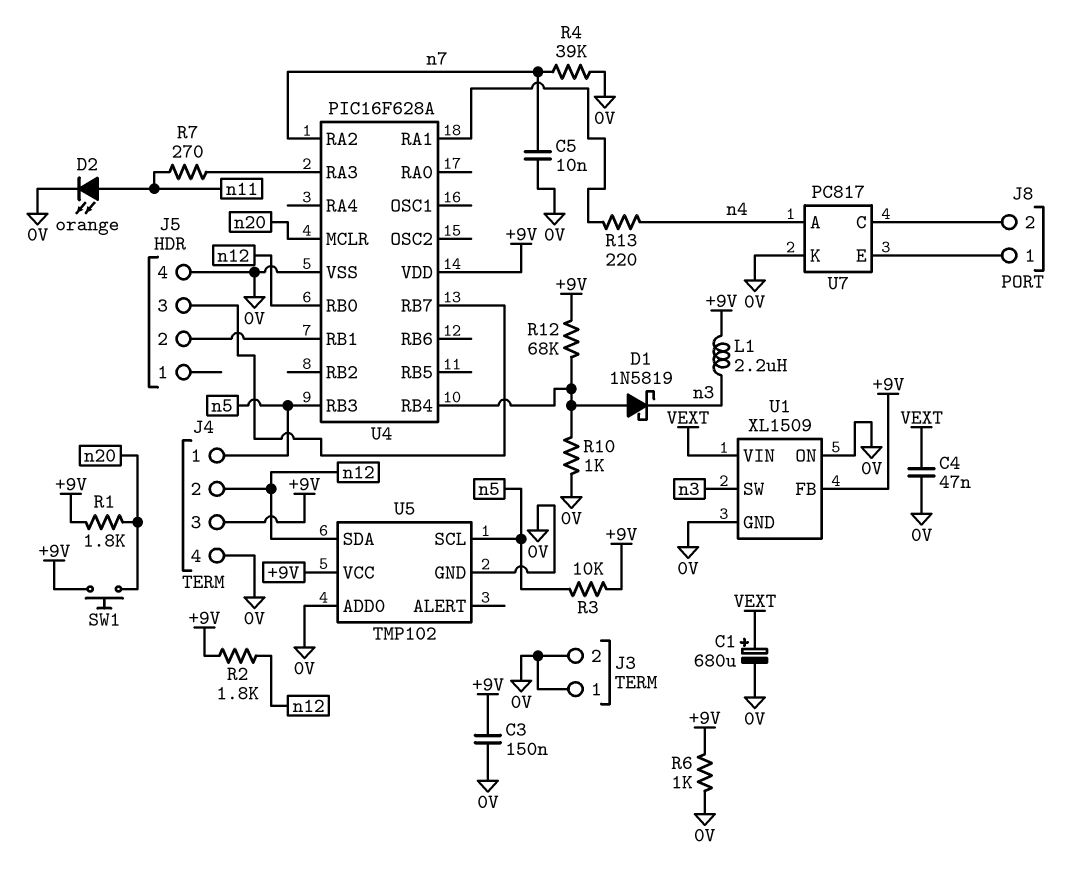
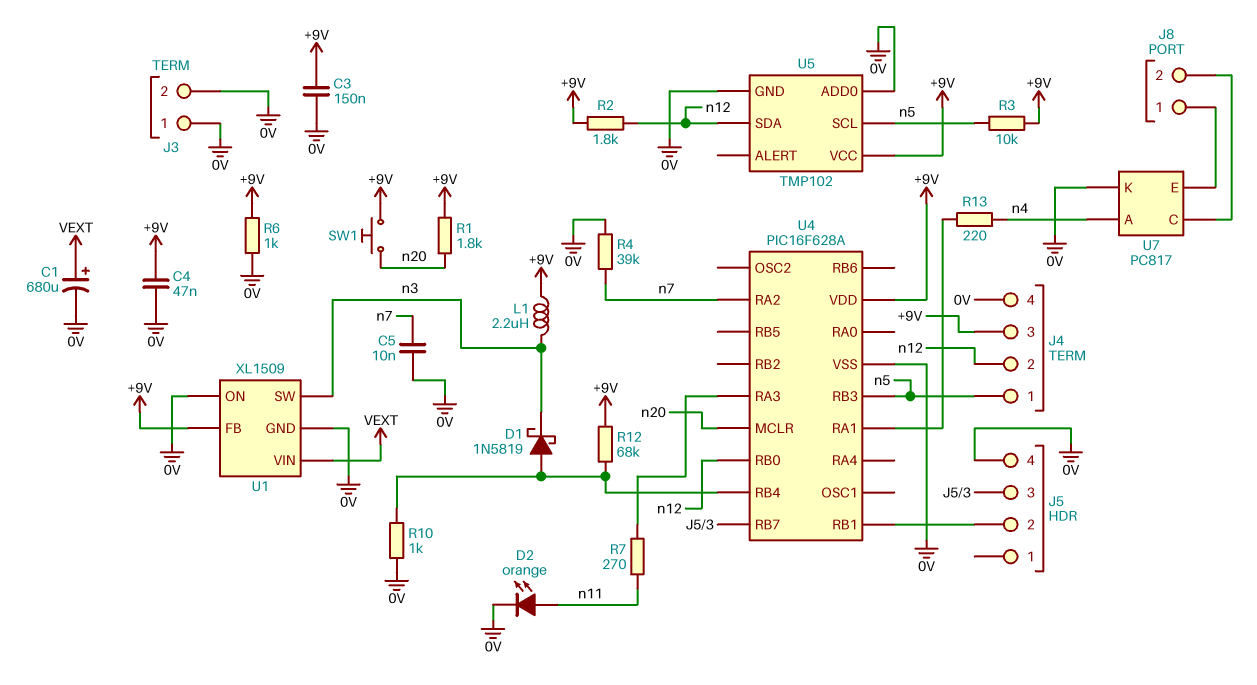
C4: 47nF (0V, VEXT) -> 47nF (+9V, 0V)

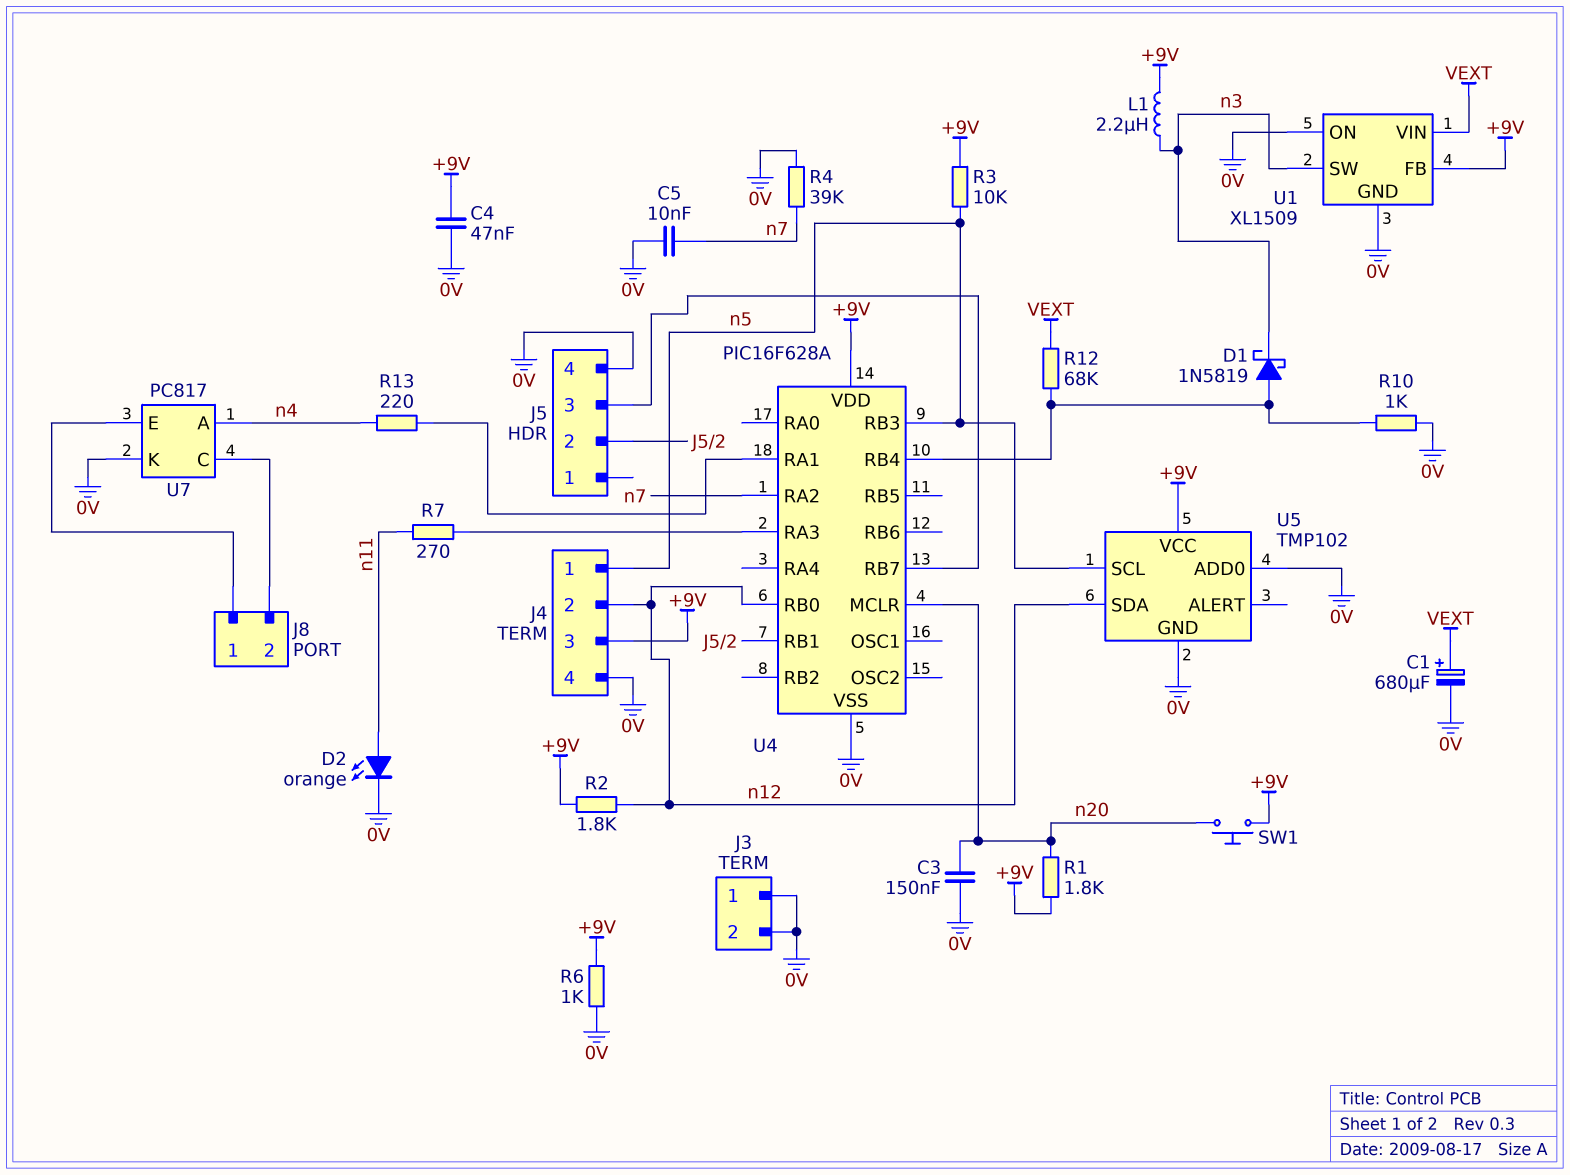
C3: 150nF (+9V, 0V) -> 150nF (0V, n20)
R12: 68k (+9V, U4/RB4) -> 68k (U4/RB4, VEXT)

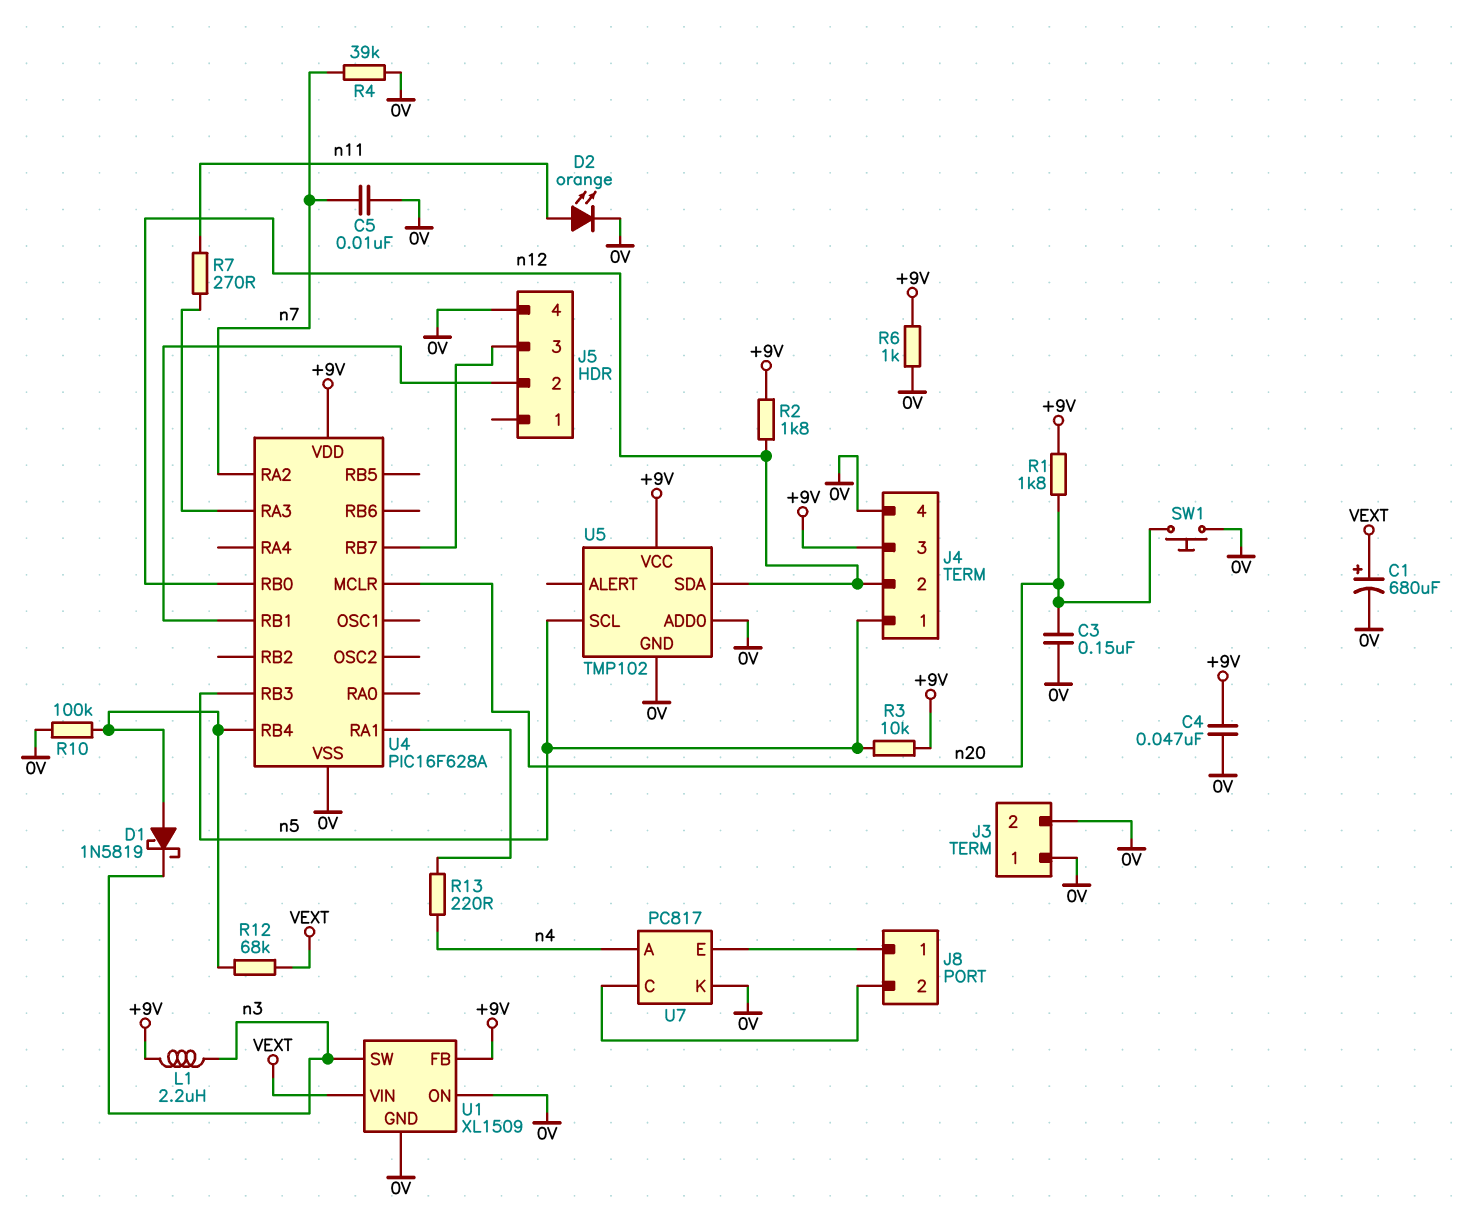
R10: 1k (0V, U4/RB4) -> 100k (0V, U4/RB4)
SW1: button (+9V, n20) -> button (0V, n20)

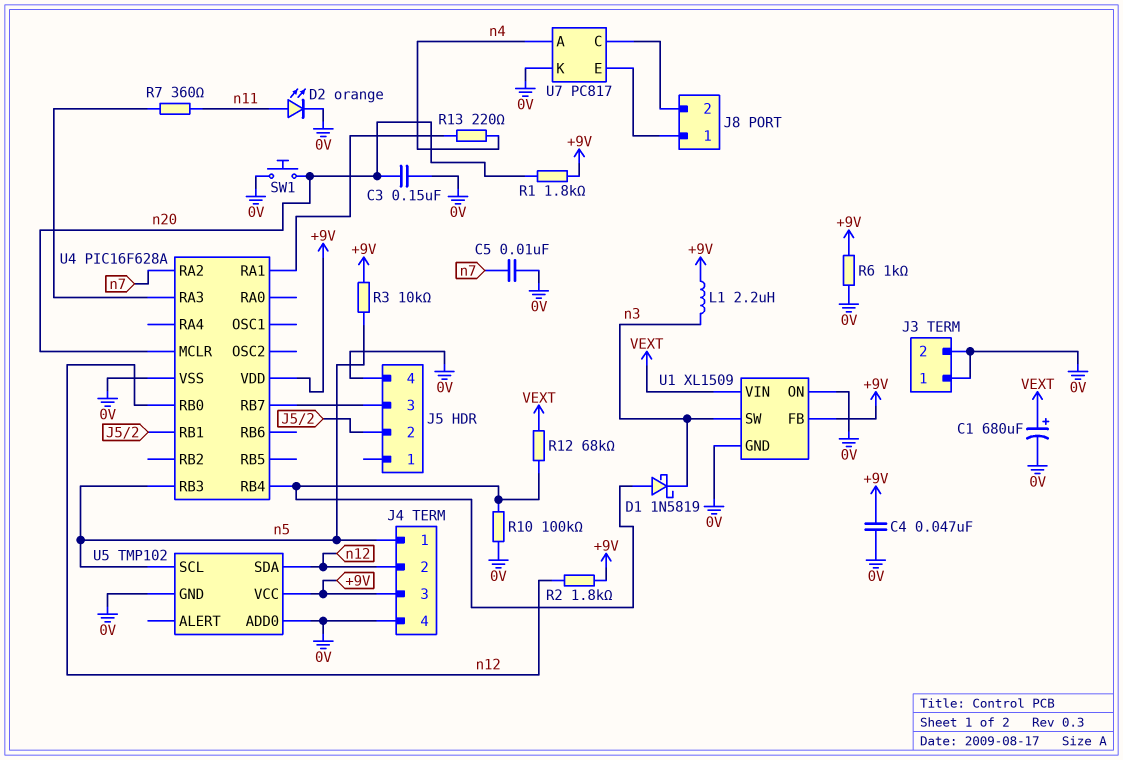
R4: 39k (0V, n7) -> none
R7: 270 (U4/RA3, n11) -> 360 (U4/RA3, n11)

